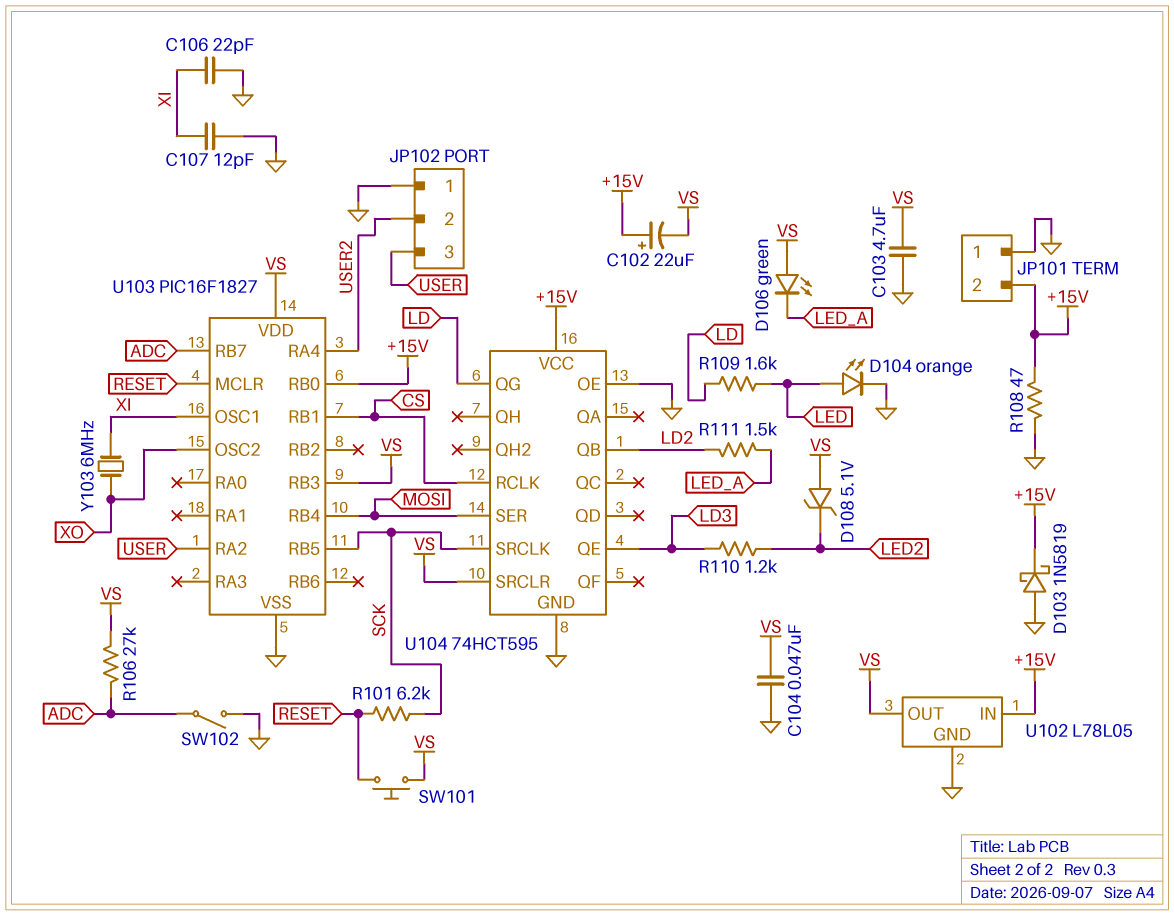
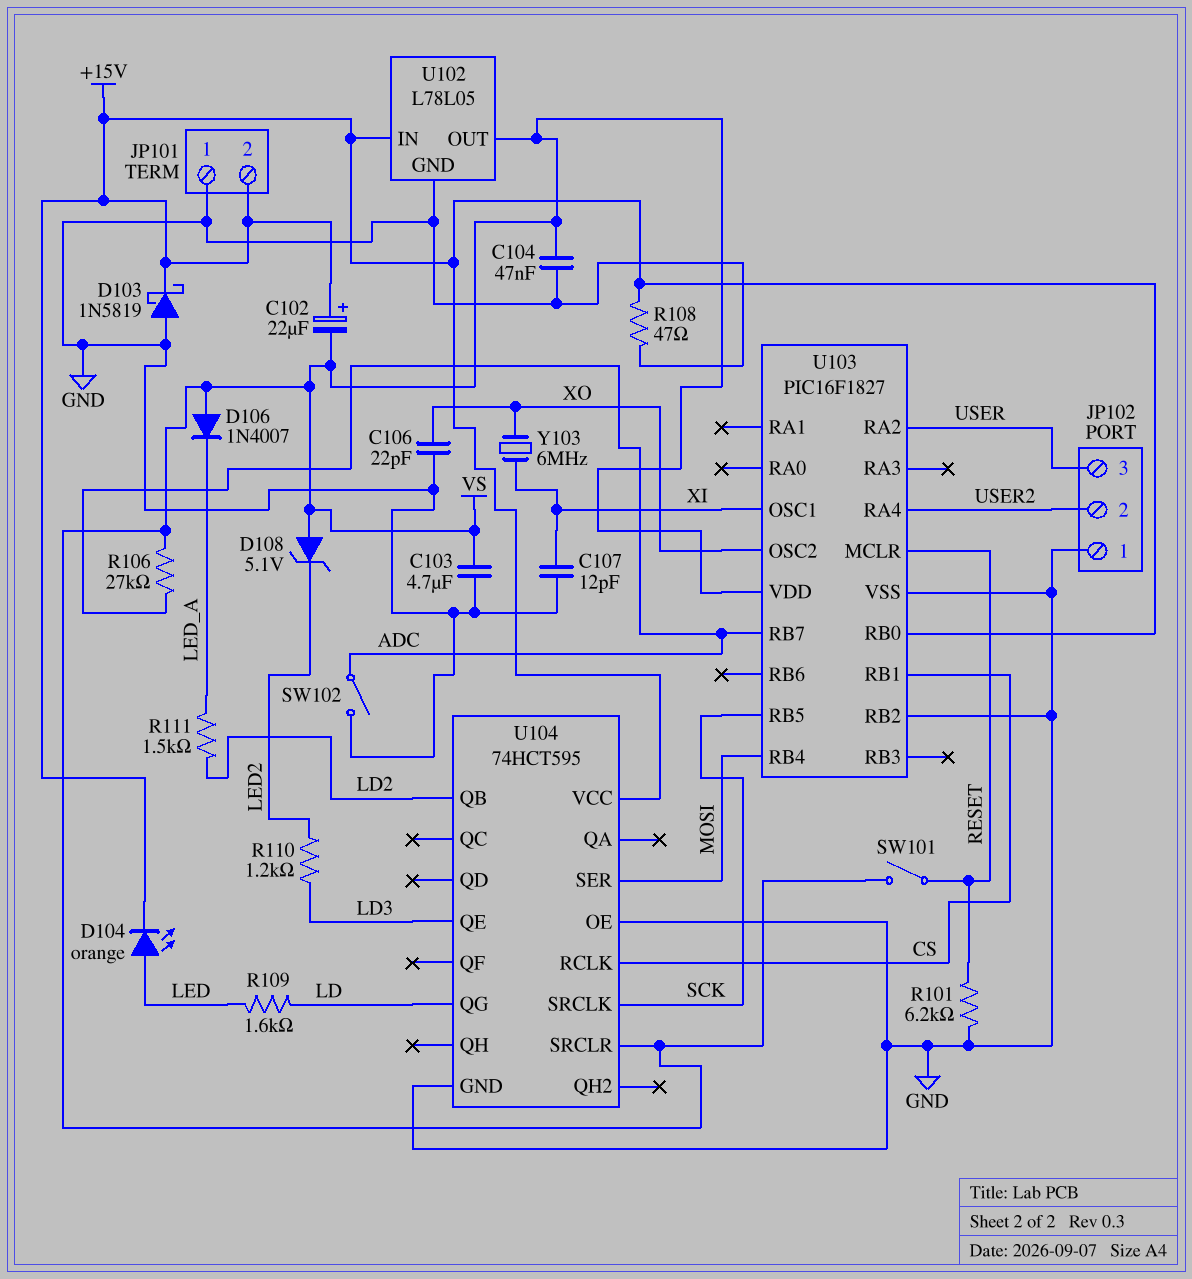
C106: 22pF (GND, XI) -> 22pF (GND, XO)
D104: LED orange (A LED, K GND) -> LED orange (A LED, K +15V)
D106: LED green (A VS, K LED_A) -> diode 1N4007 (A VS, K LED_A)
R101: 6.2k (RESET, SCK) -> 6.2k (GND, RESET)
SW101: button (RESET, VS) -> switch (RESET, VS)
U103 pin RB2: none -> GND
U103 pin RB3: VS -> none

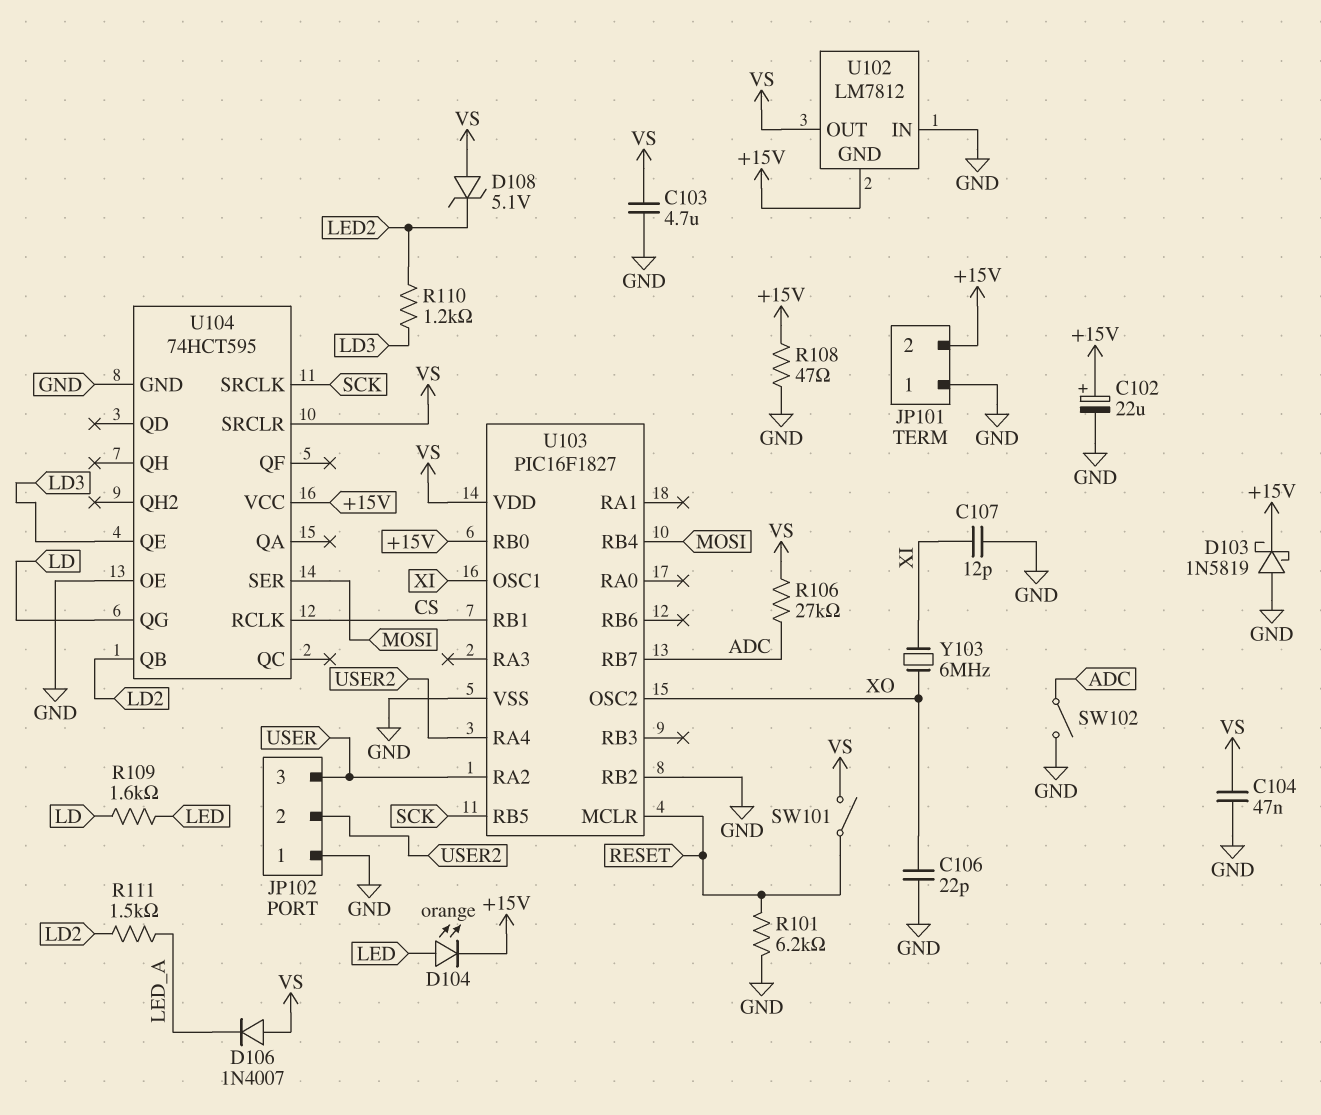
C102: 22uF (plus +15V, minus VS) -> 22uF (plus +15V, minus GND)
U102: L78L05 -> LM7812
U102 pin GND: GND -> +15V
U102 pin IN: +15V -> GND

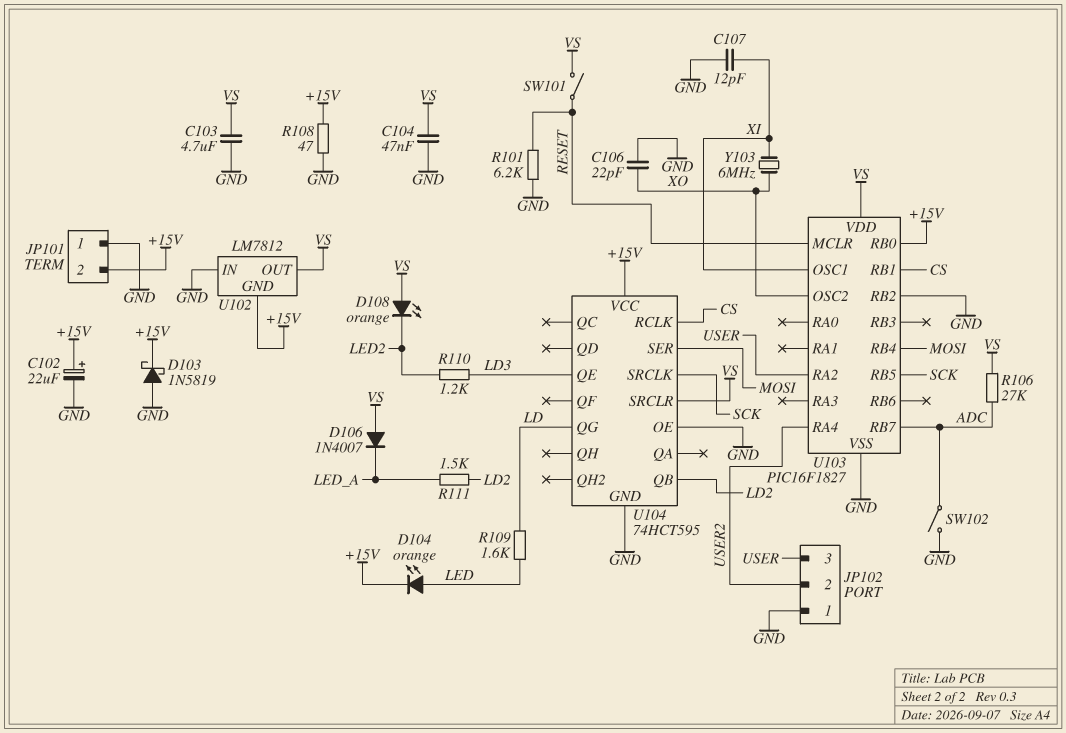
D108: zener 5.1V (A VS, K LED2) -> LED orange (A VS, K LED2)

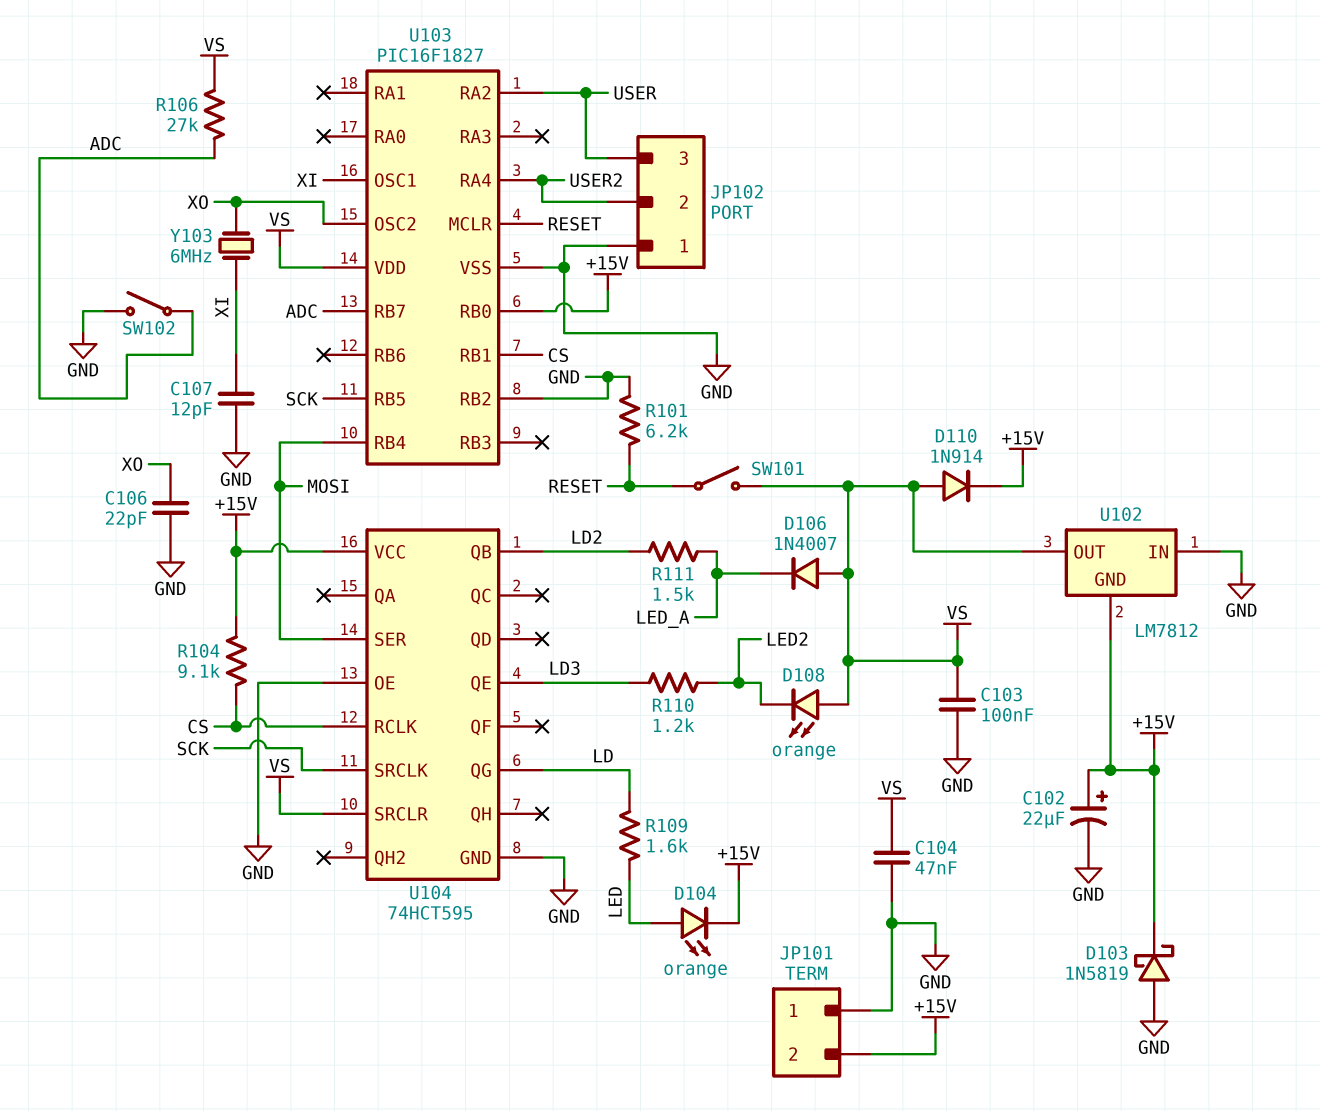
C103: 4.7uF (GND, VS) -> 100nF (GND, VS)
D110: none -> diode 1N914 (A VS, K +15V)
R104: none -> 9.1k (+15V, CS)
R108: 47 (+15V, GND) -> none

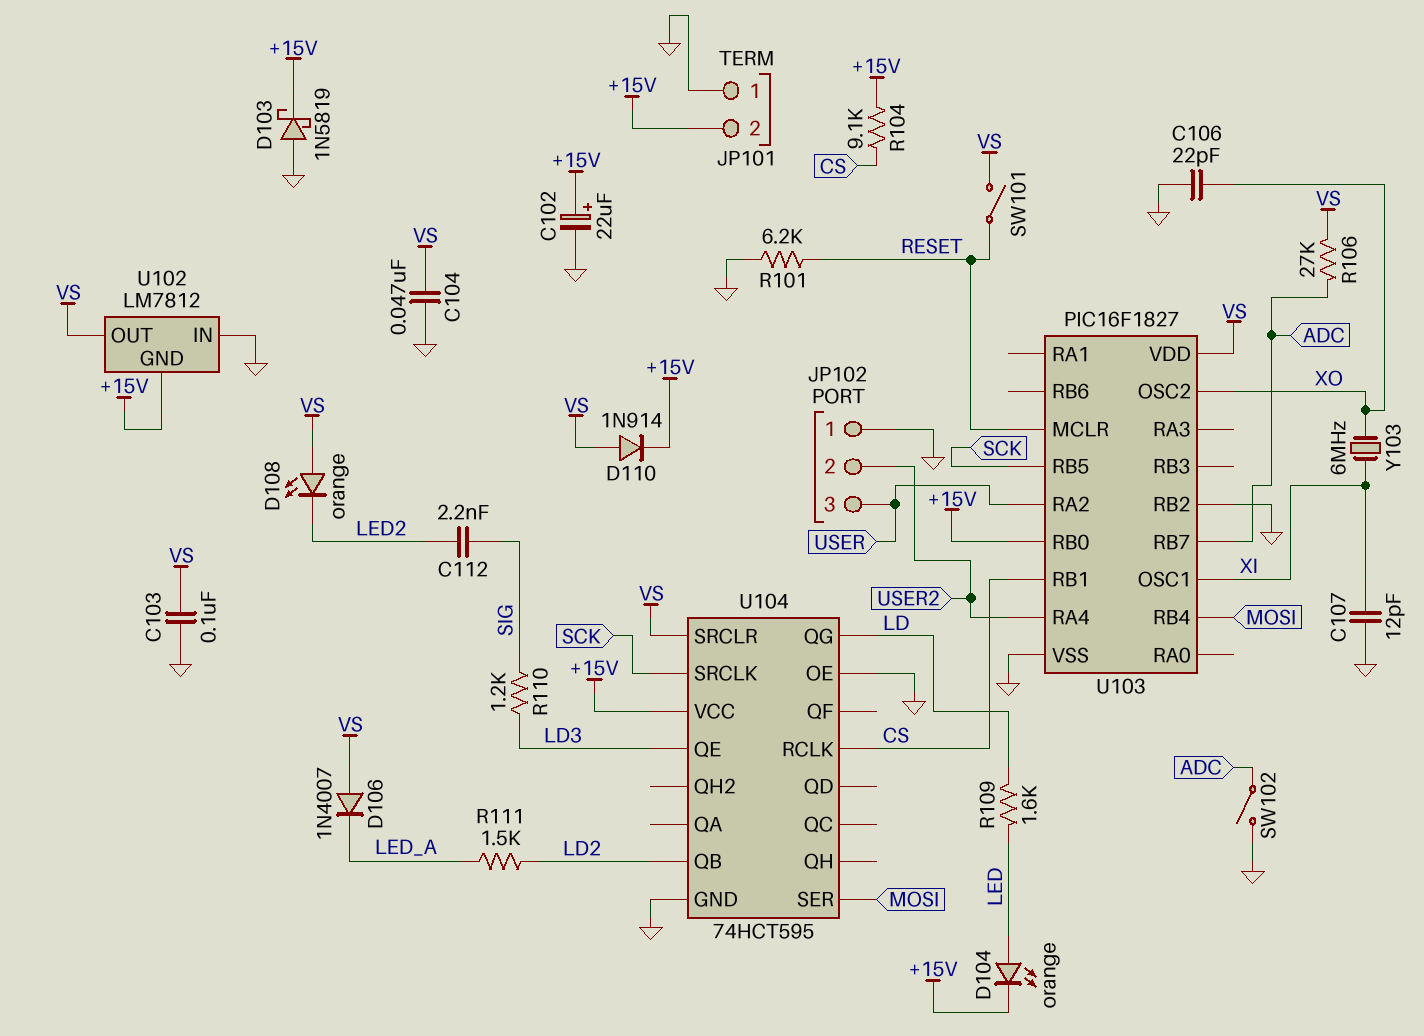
C112: none -> 2.2nF (LED2, SIG)
R110: 1.2k (LD3, LED2) -> 1.2k (LD3, SIG)

